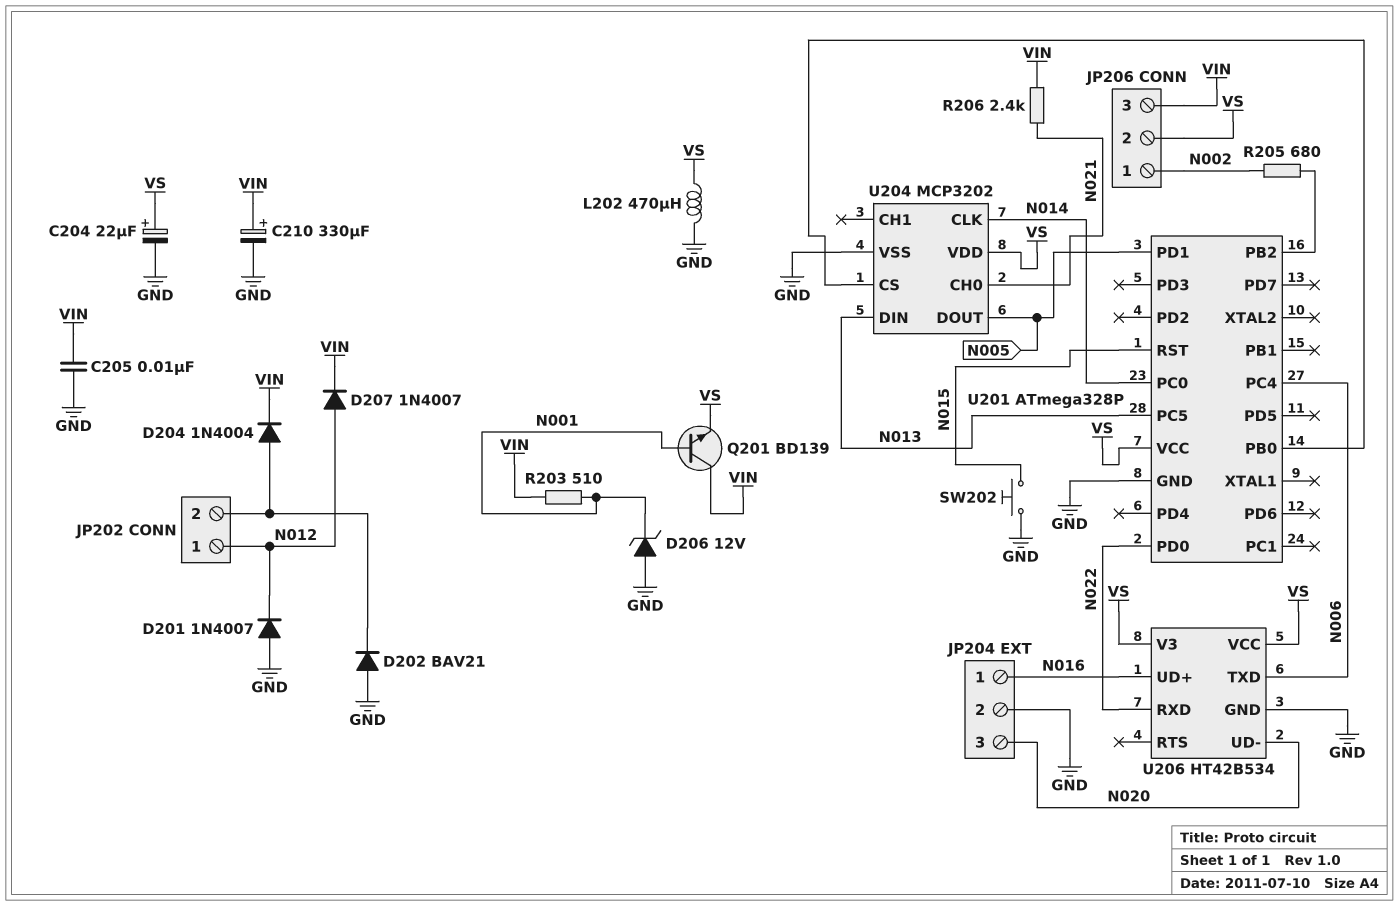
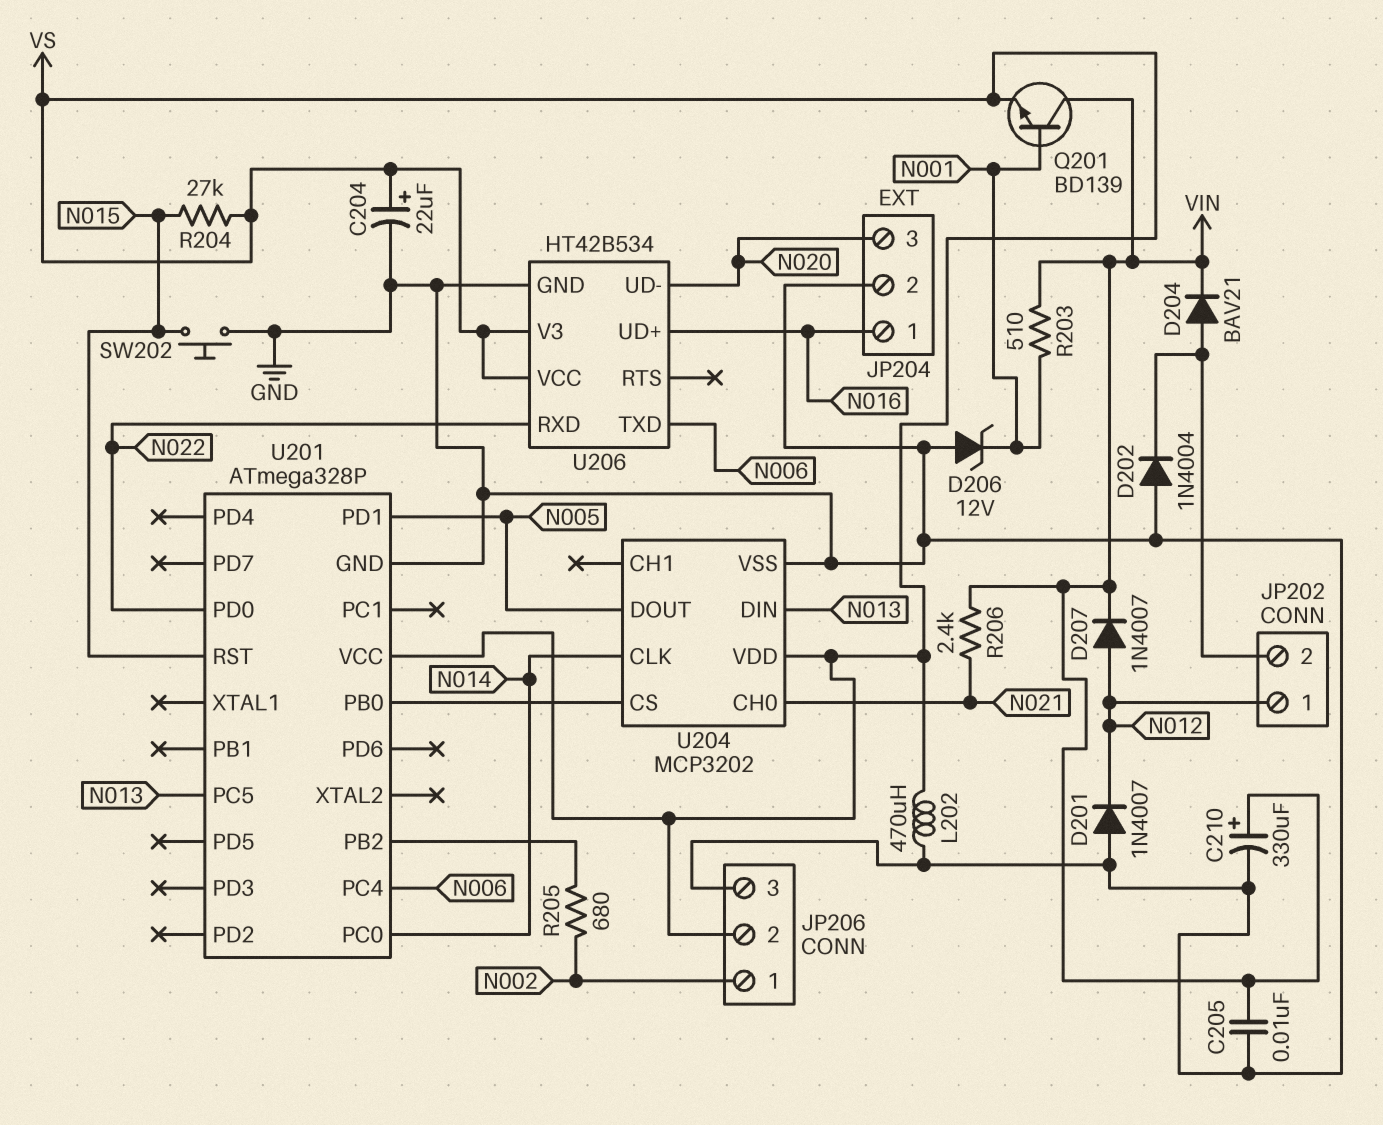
D202: diode BAV21 (A GND, K JP202/2) -> diode 1N4004 (A GND, K JP202/2)
D204: diode 1N4004 (A JP202/2, K VIN) -> diode BAV21 (A JP202/2, K VIN)
JP206 pin 3: VIN -> GND
R204: none -> 27k (N015, VS)

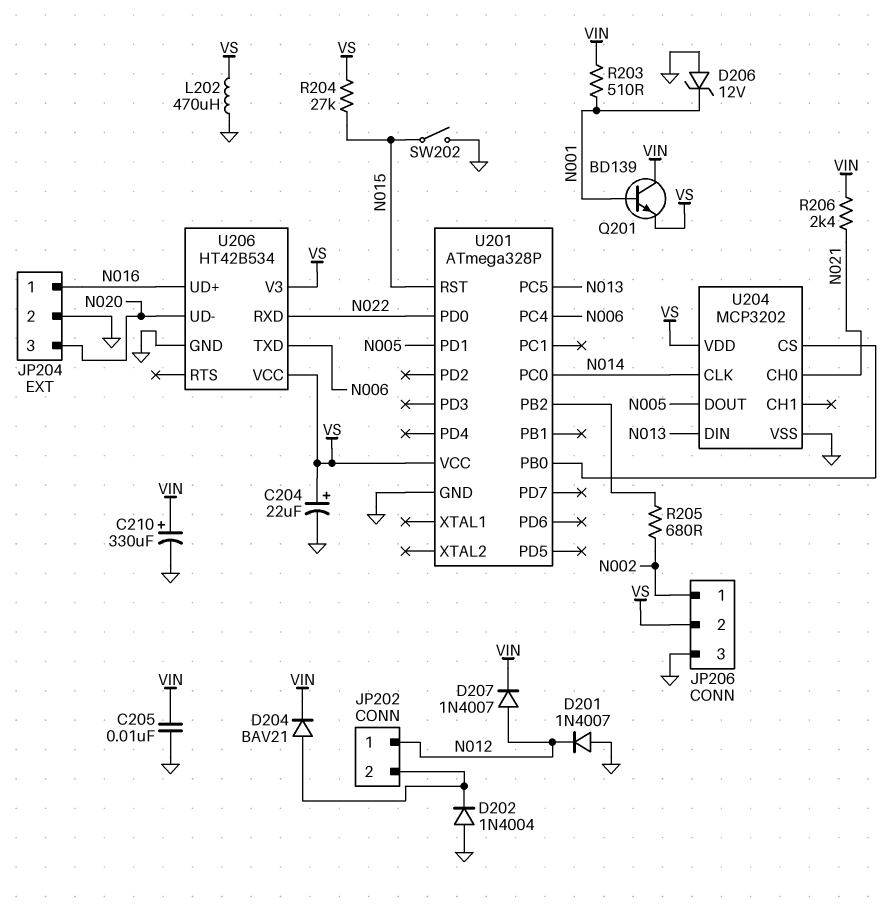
SW202: button (GND, N015) -> switch (GND, N015)

